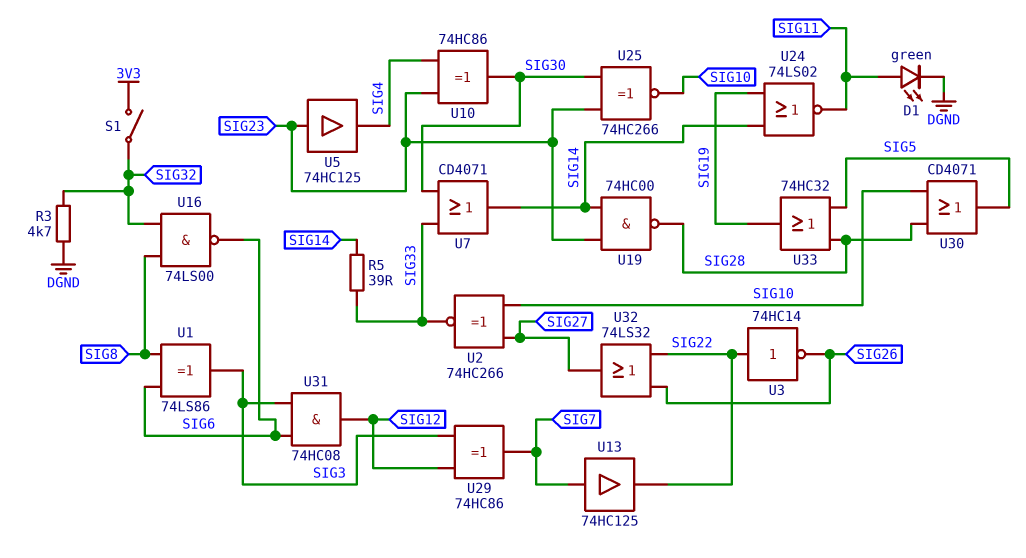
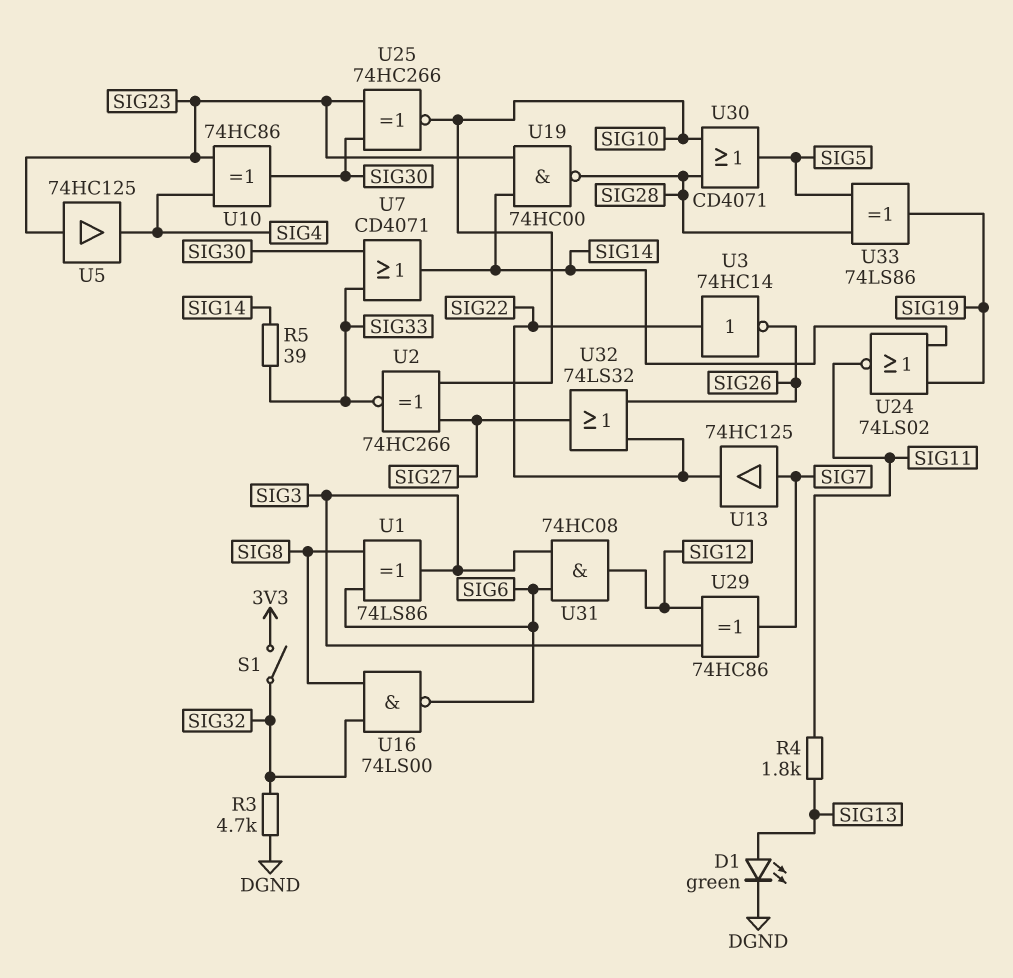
D1: LED green (A SIG11, K DGND) -> LED green (A SIG13, K DGND)
R4: none -> 1.8k (SIG11, SIG13)
U33: OR 74HC32 (in SIG5, in SIG28, out SIG19) -> XOR 74LS86 (in SIG5, in SIG28, out SIG19)

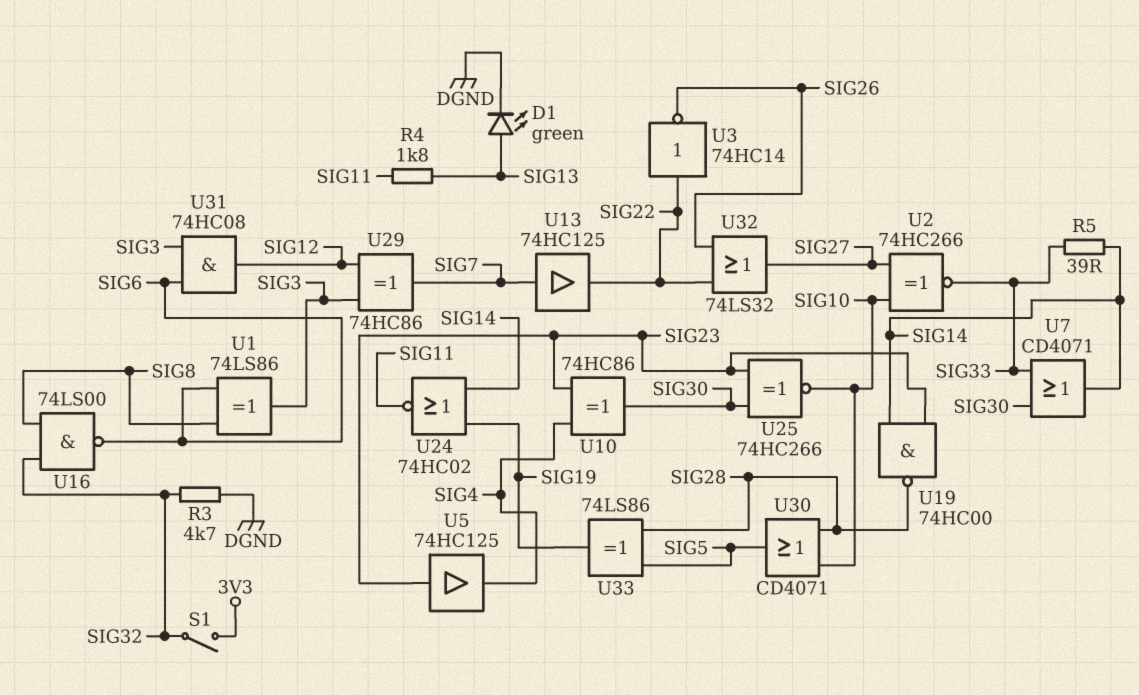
U24: NOR 74LS02 (in SIG14, in SIG19, out SIG11) -> NOR 74HC02 (in SIG14, in SIG19, out SIG11)

